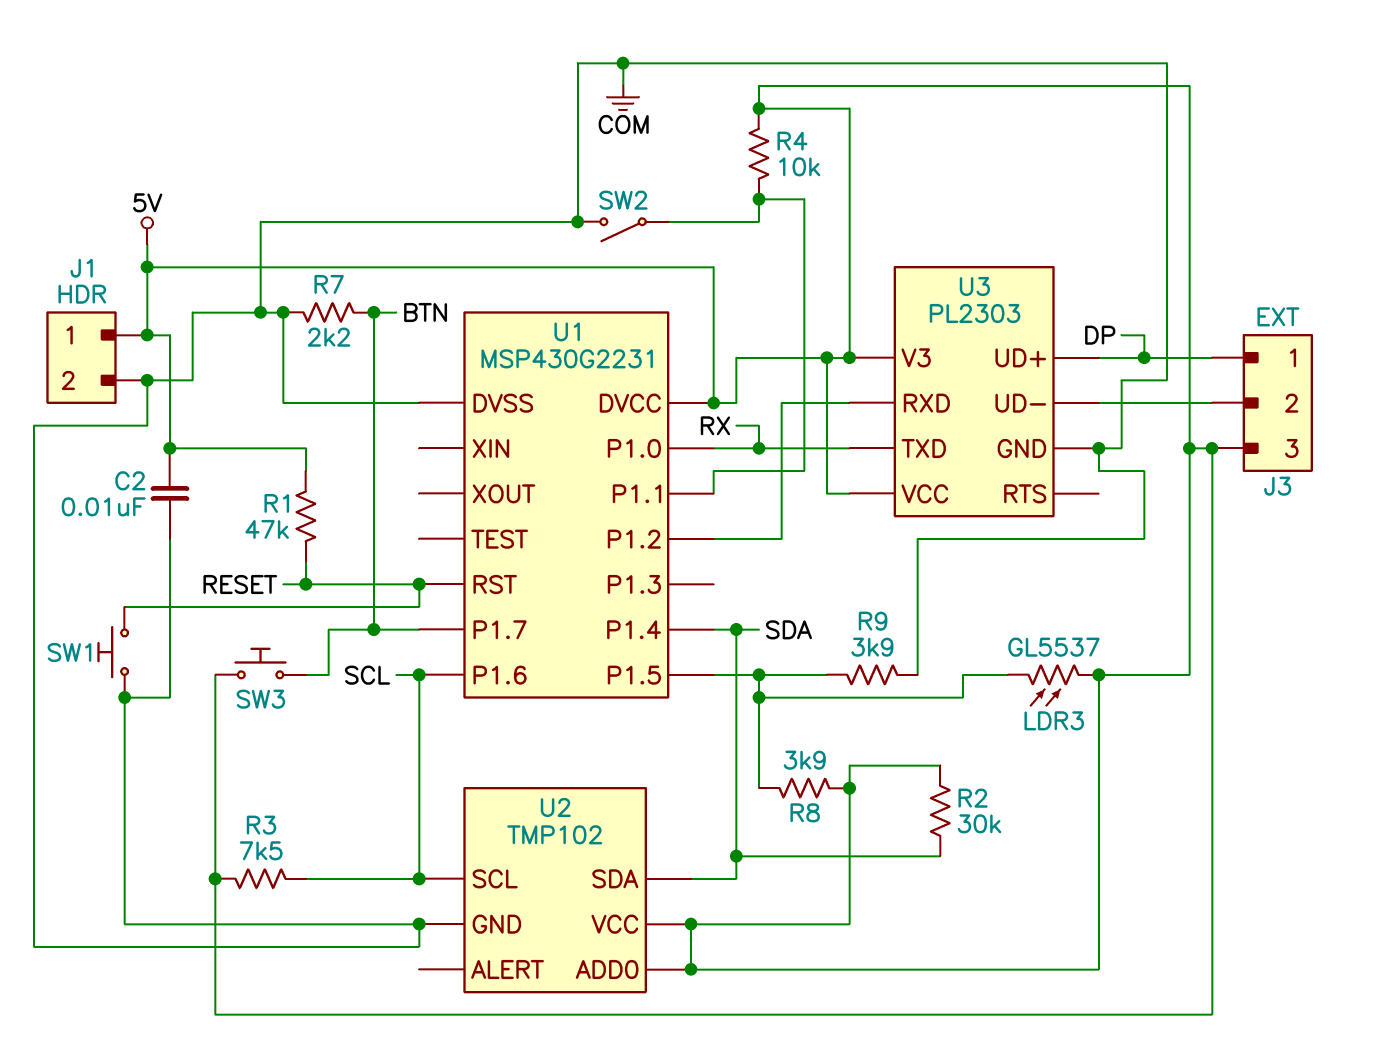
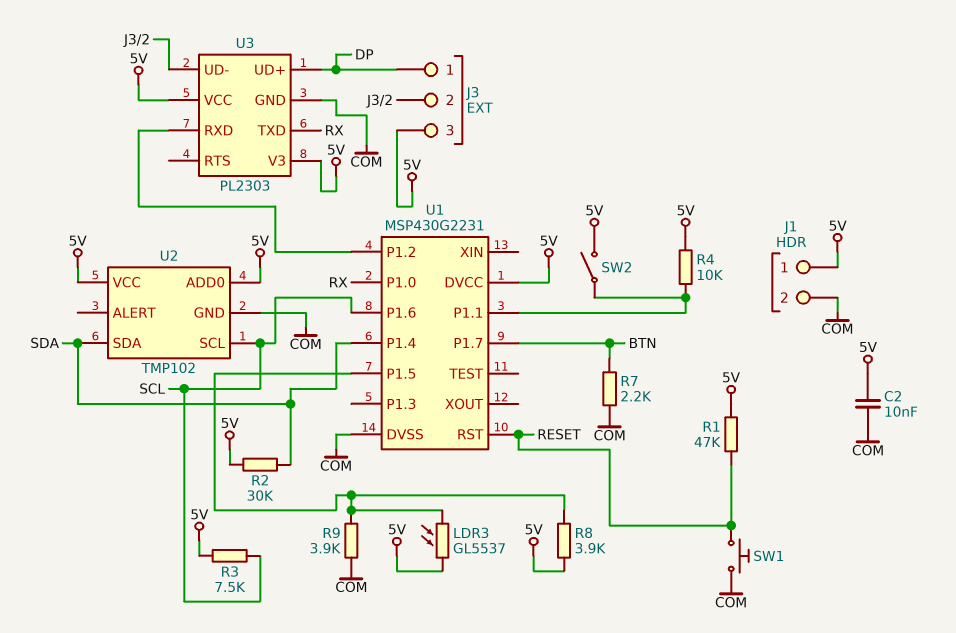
SW2: switch (COM, U1/P1.1) -> switch (5V, U1/P1.1)
SW3: button (5V, BTN) -> none

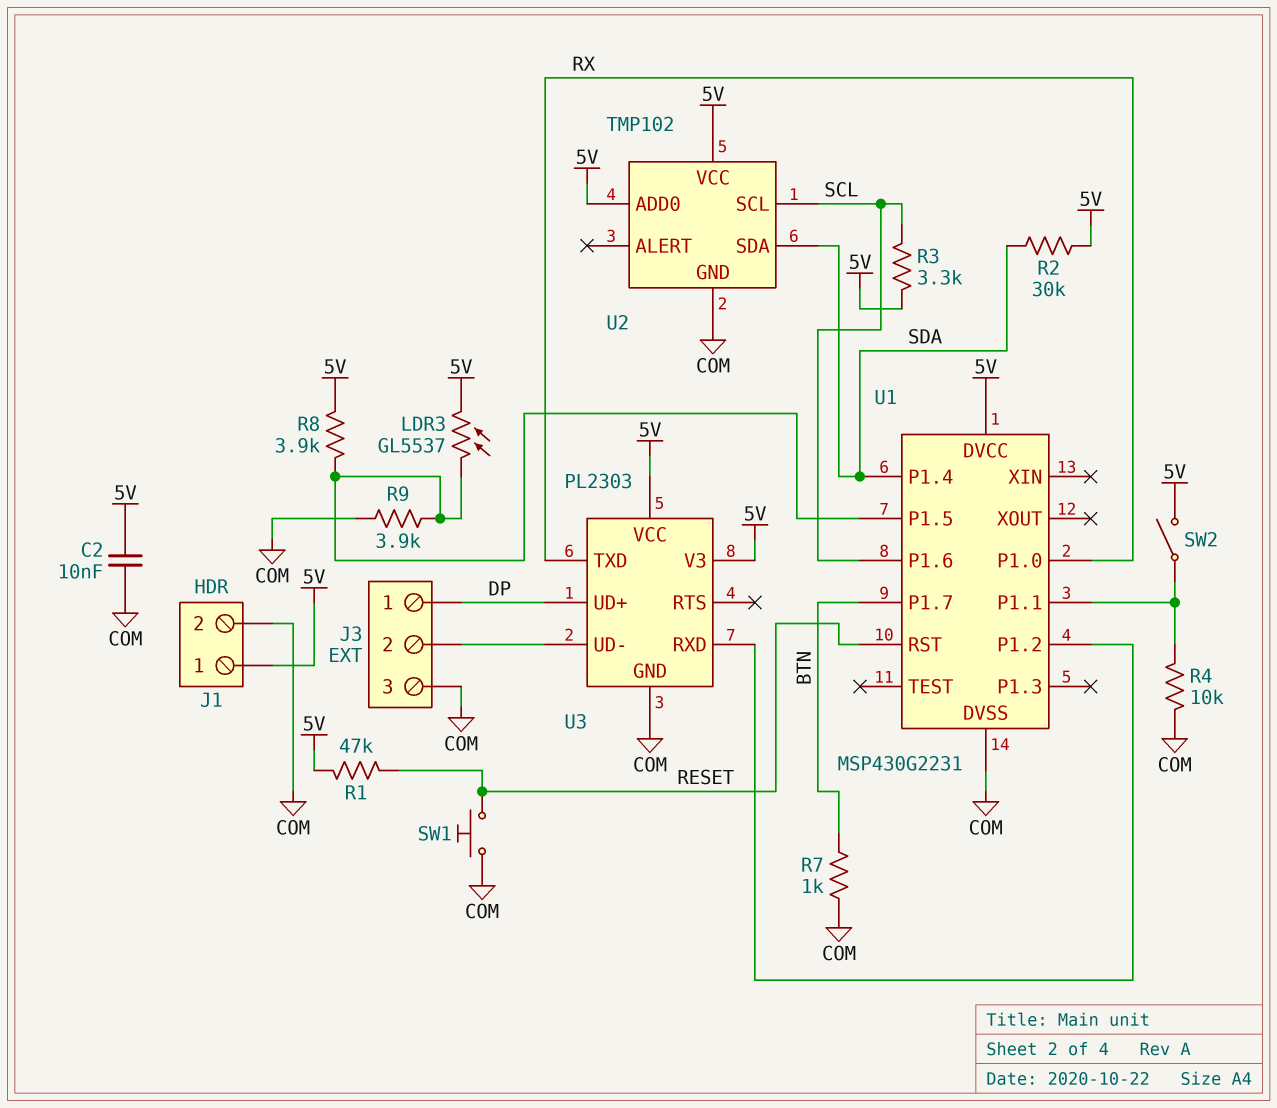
J3 pin 3: 5V -> COM
R3: 7.5k (5V, SCL) -> 3.3k (5V, SCL)
R4: 10k (5V, U1/P1.1) -> 10k (COM, U1/P1.1)
R7: 2.2k (BTN, COM) -> 1k (BTN, COM)

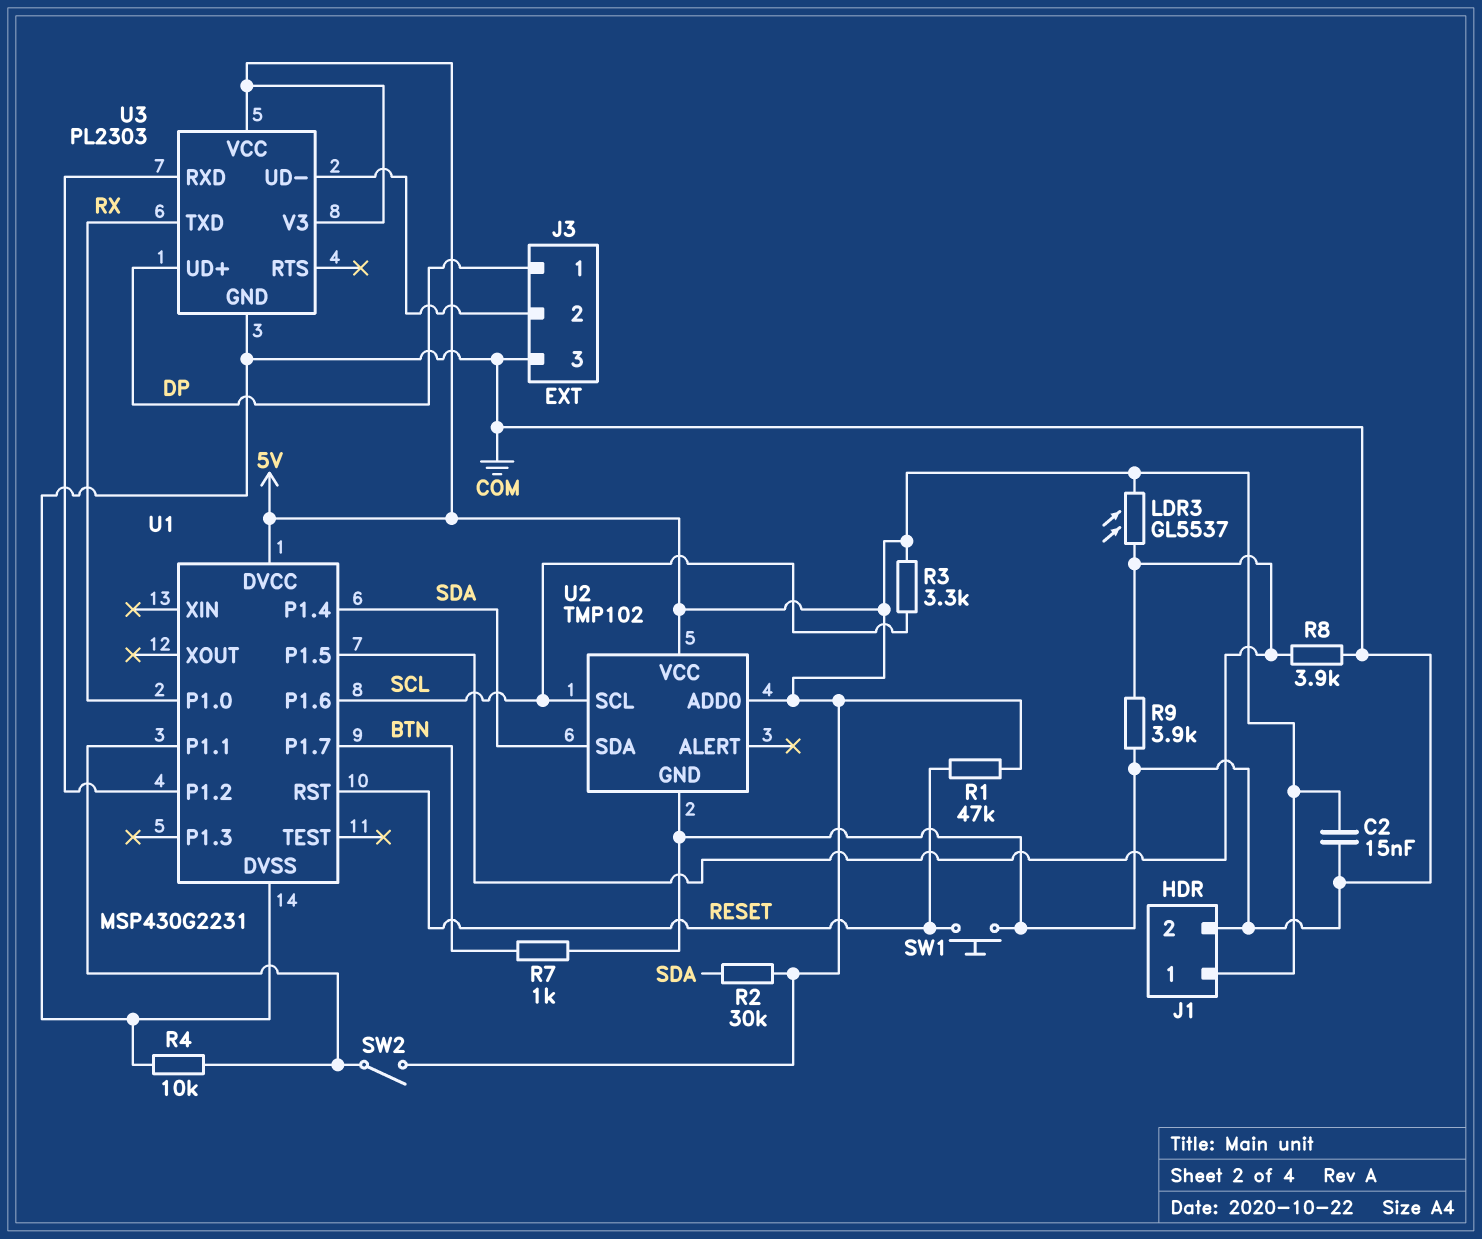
C2: 10nF (5V, COM) -> 15nF (5V, COM)
R8: 3.9k (5V, U1/P1.5) -> 3.9k (COM, U1/P1.5)

